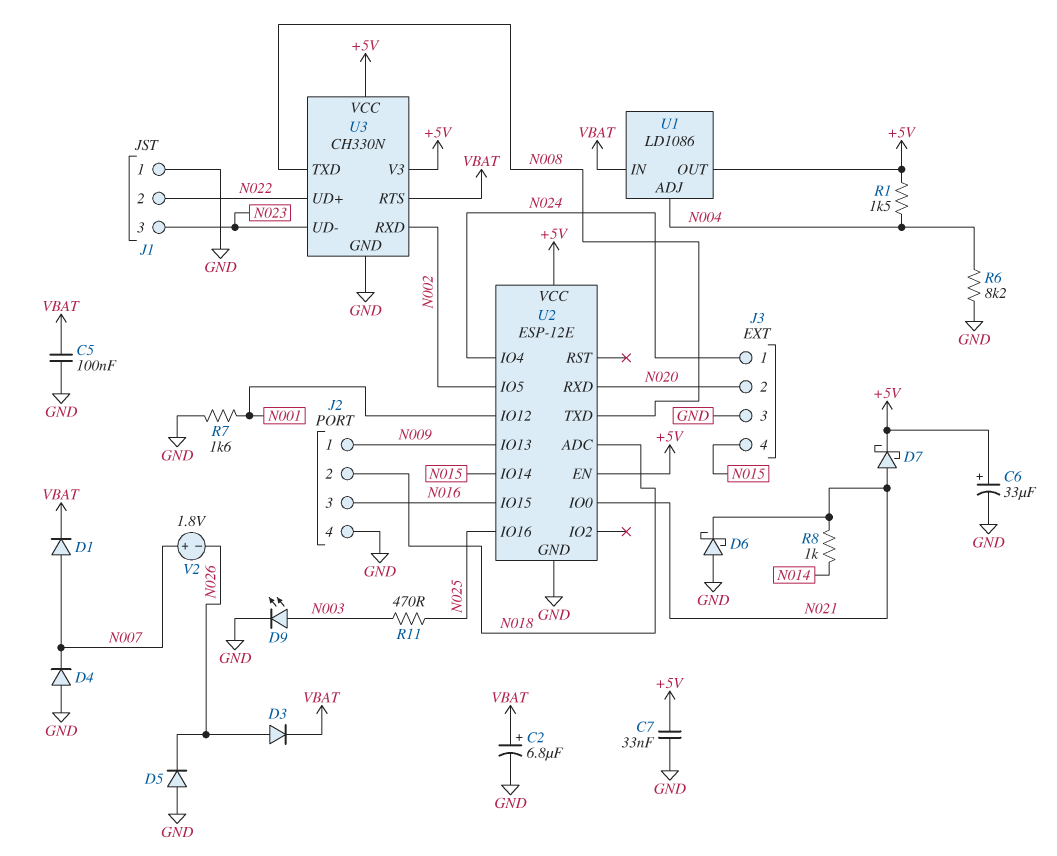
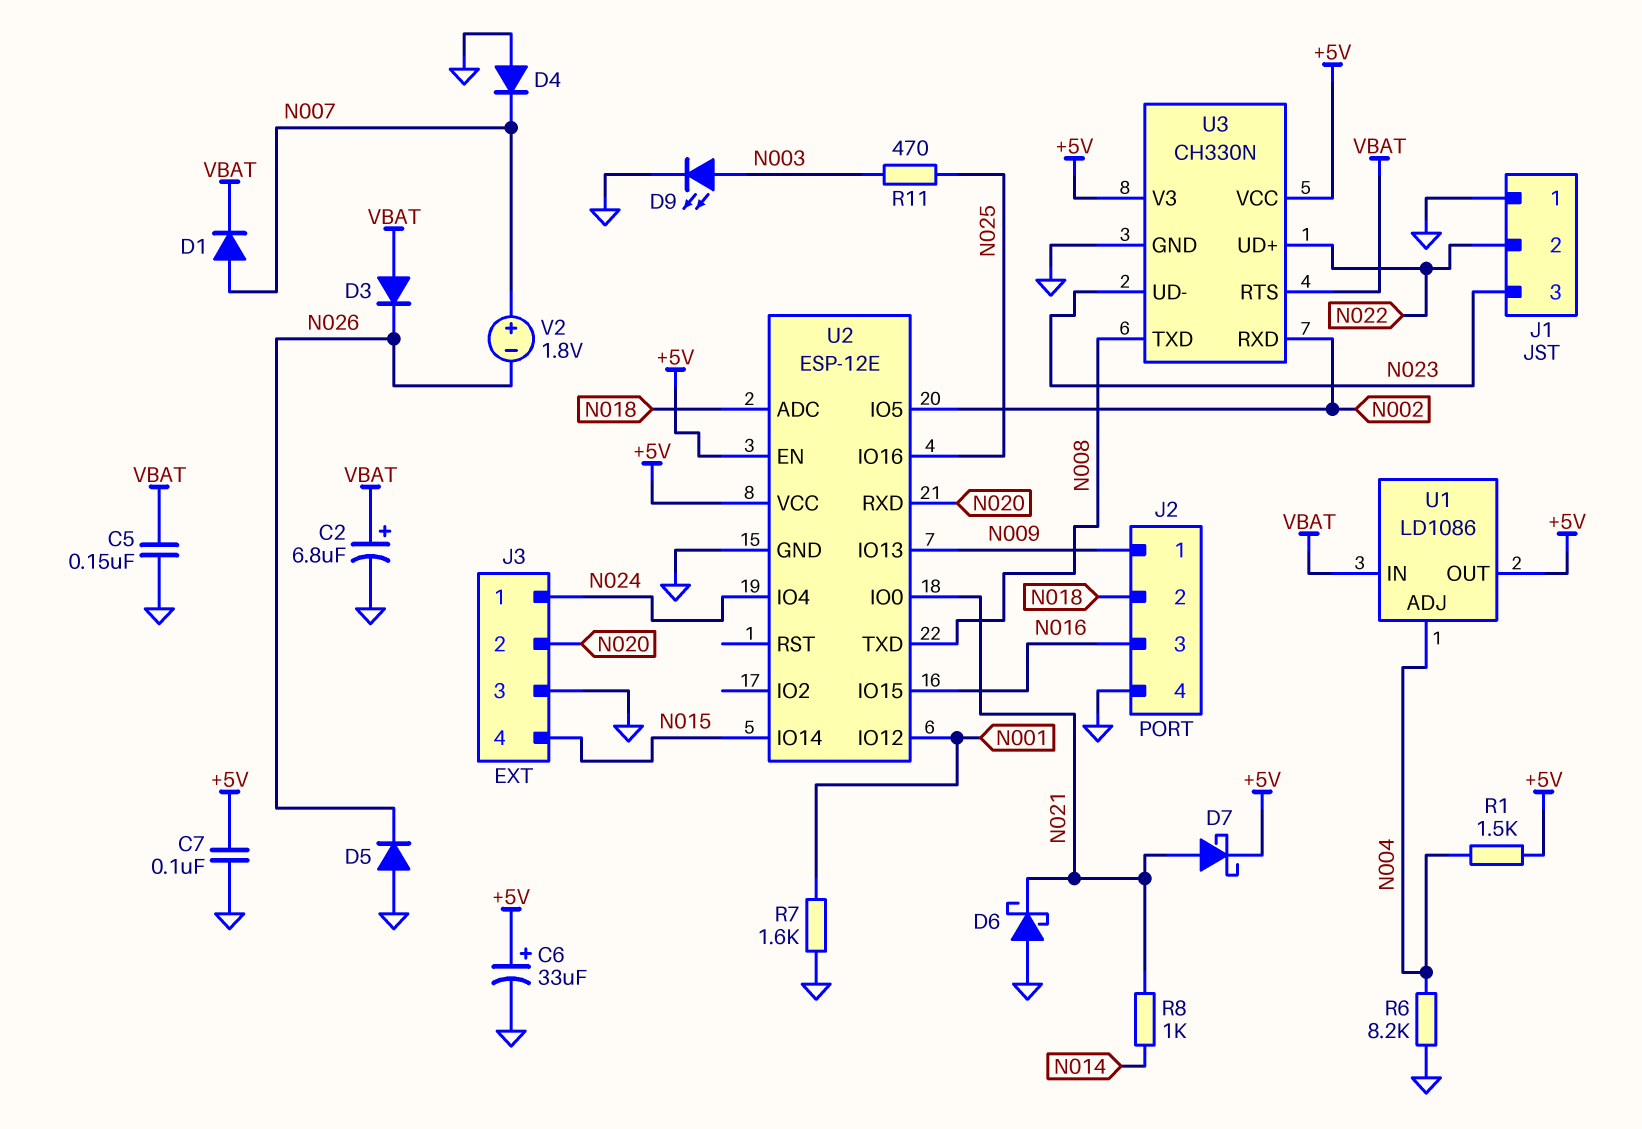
C5: 100nF (GND, VBAT) -> 150nF (GND, VBAT)
C7: 33nF (+5V, GND) -> 100nF (+5V, GND)
D3: diode (A N026, K VBAT) -> diode (A VBAT, K N026)

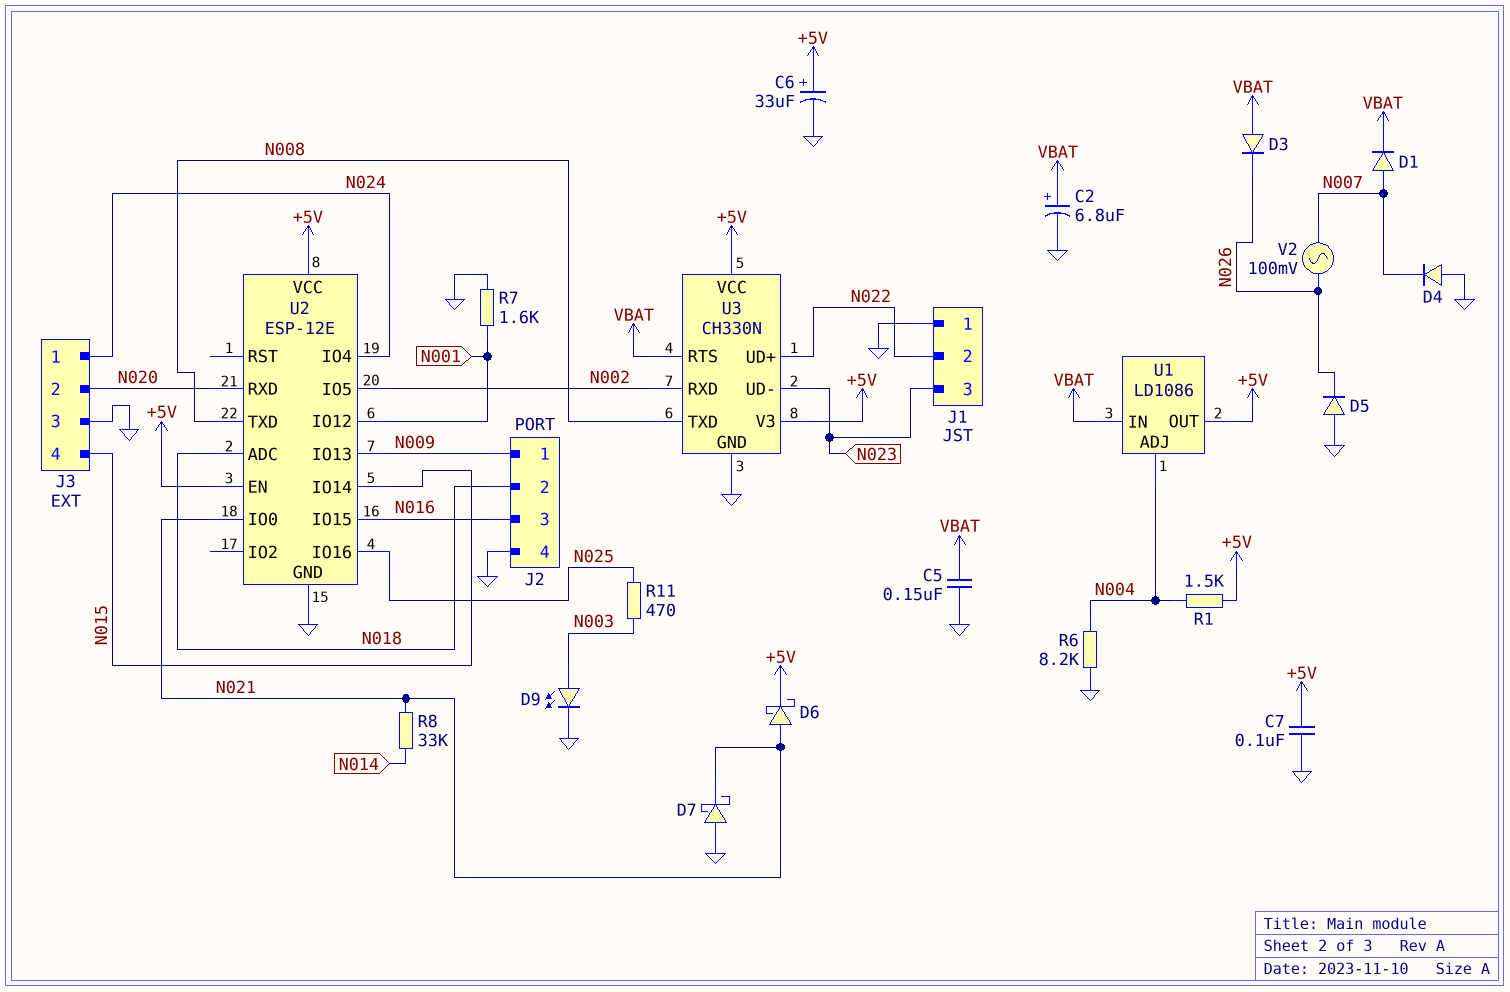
D6: schottky (A GND, K N021) -> schottky (A N021, K +5V)
D7: schottky (A N021, K +5V) -> schottky (A GND, K N021)
R8: 1k (N014, N021) -> 33k (N014, N021)
V2: 1.8V (plus N007, minus N026) -> AC 100mV (N007, N026)

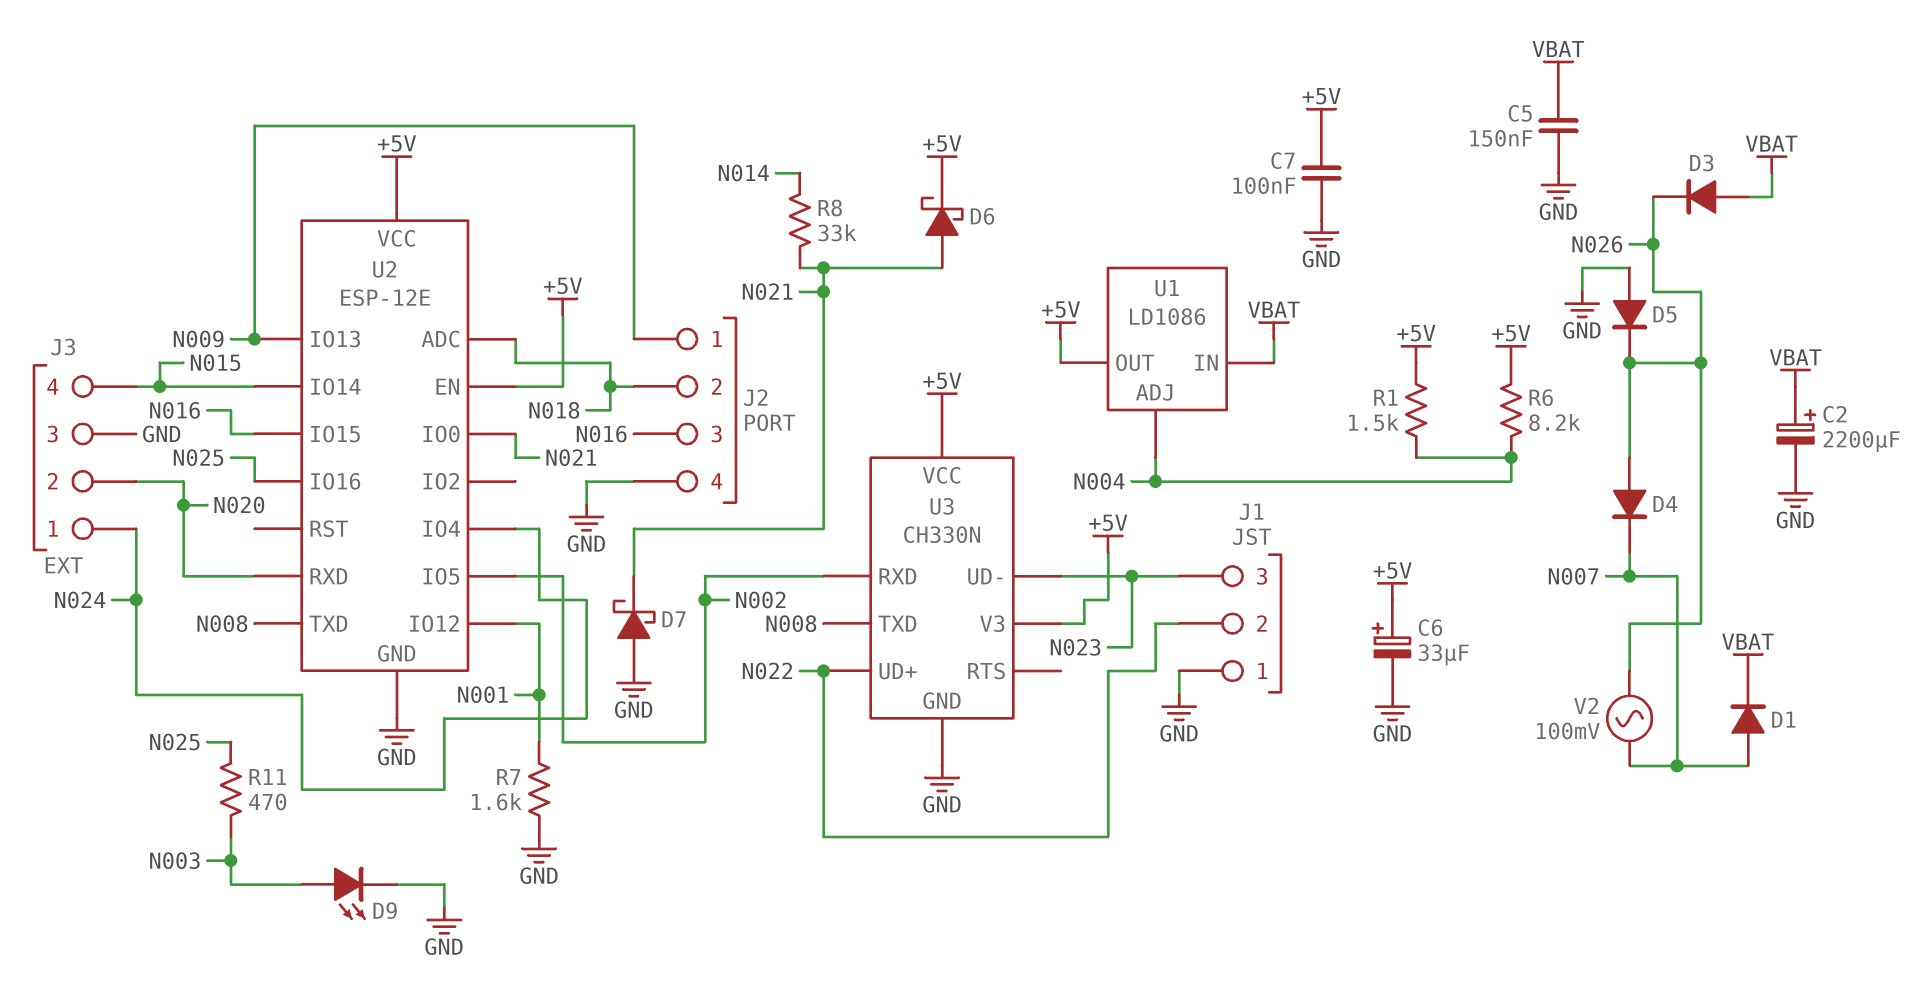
C2: 6.8uF (plus VBAT, minus GND) -> 2200uF (plus VBAT, minus GND)
D4: diode (A GND, K N007) -> diode (A N026, K N007)
R6: 8.2k (GND, N004) -> 8.2k (+5V, N004)
U3 pin RTS: VBAT -> none

